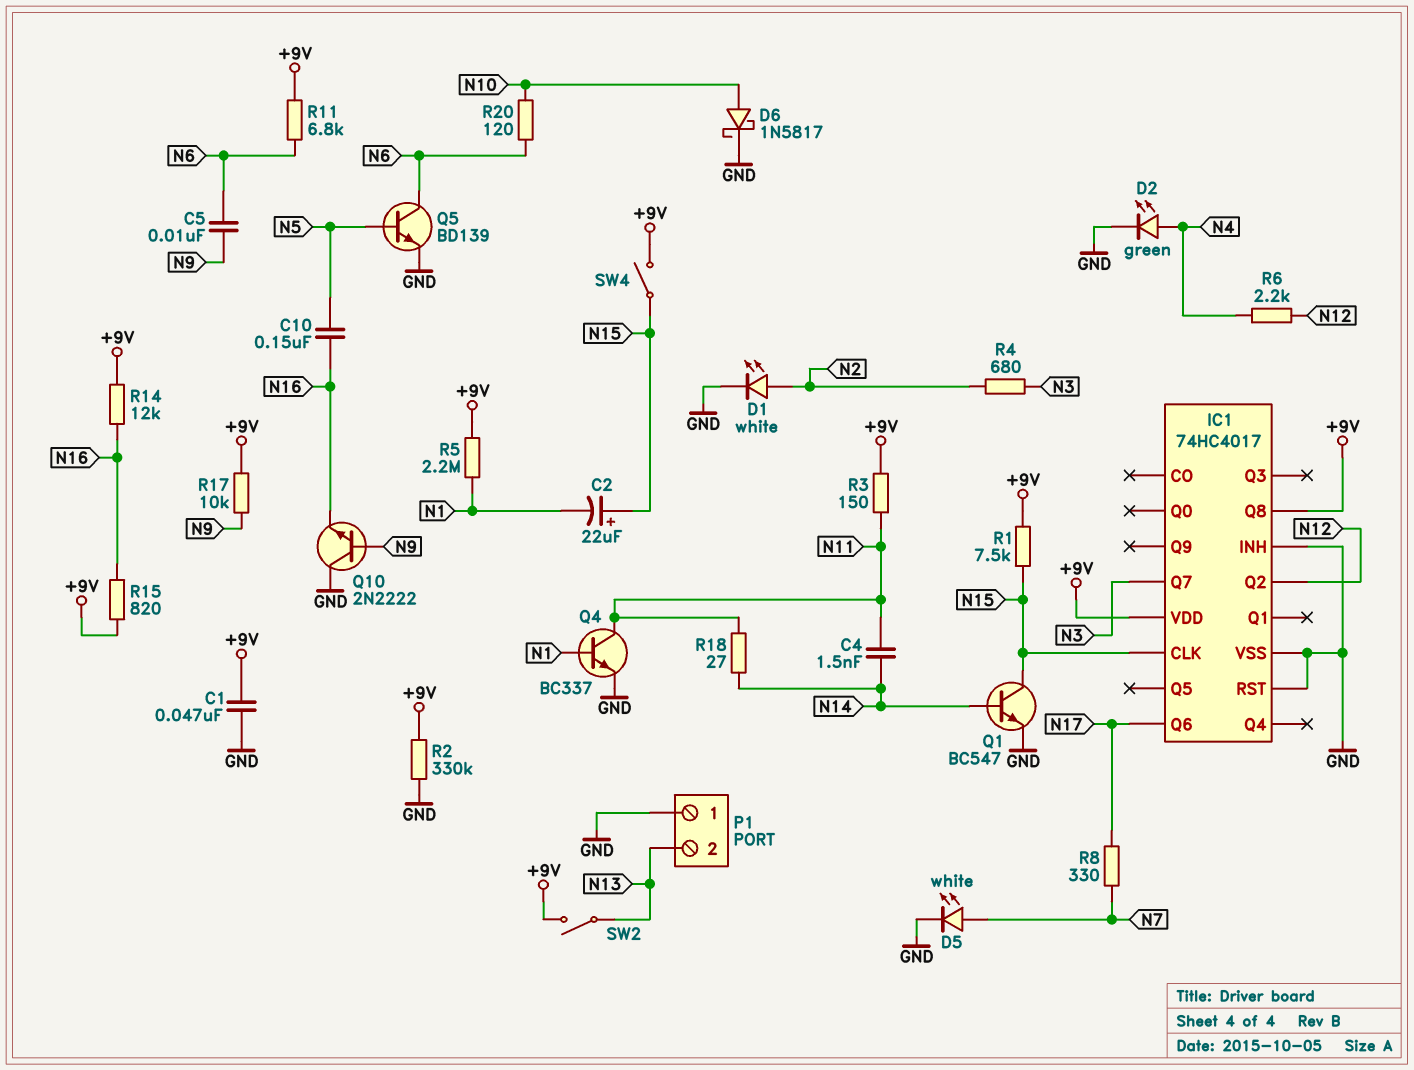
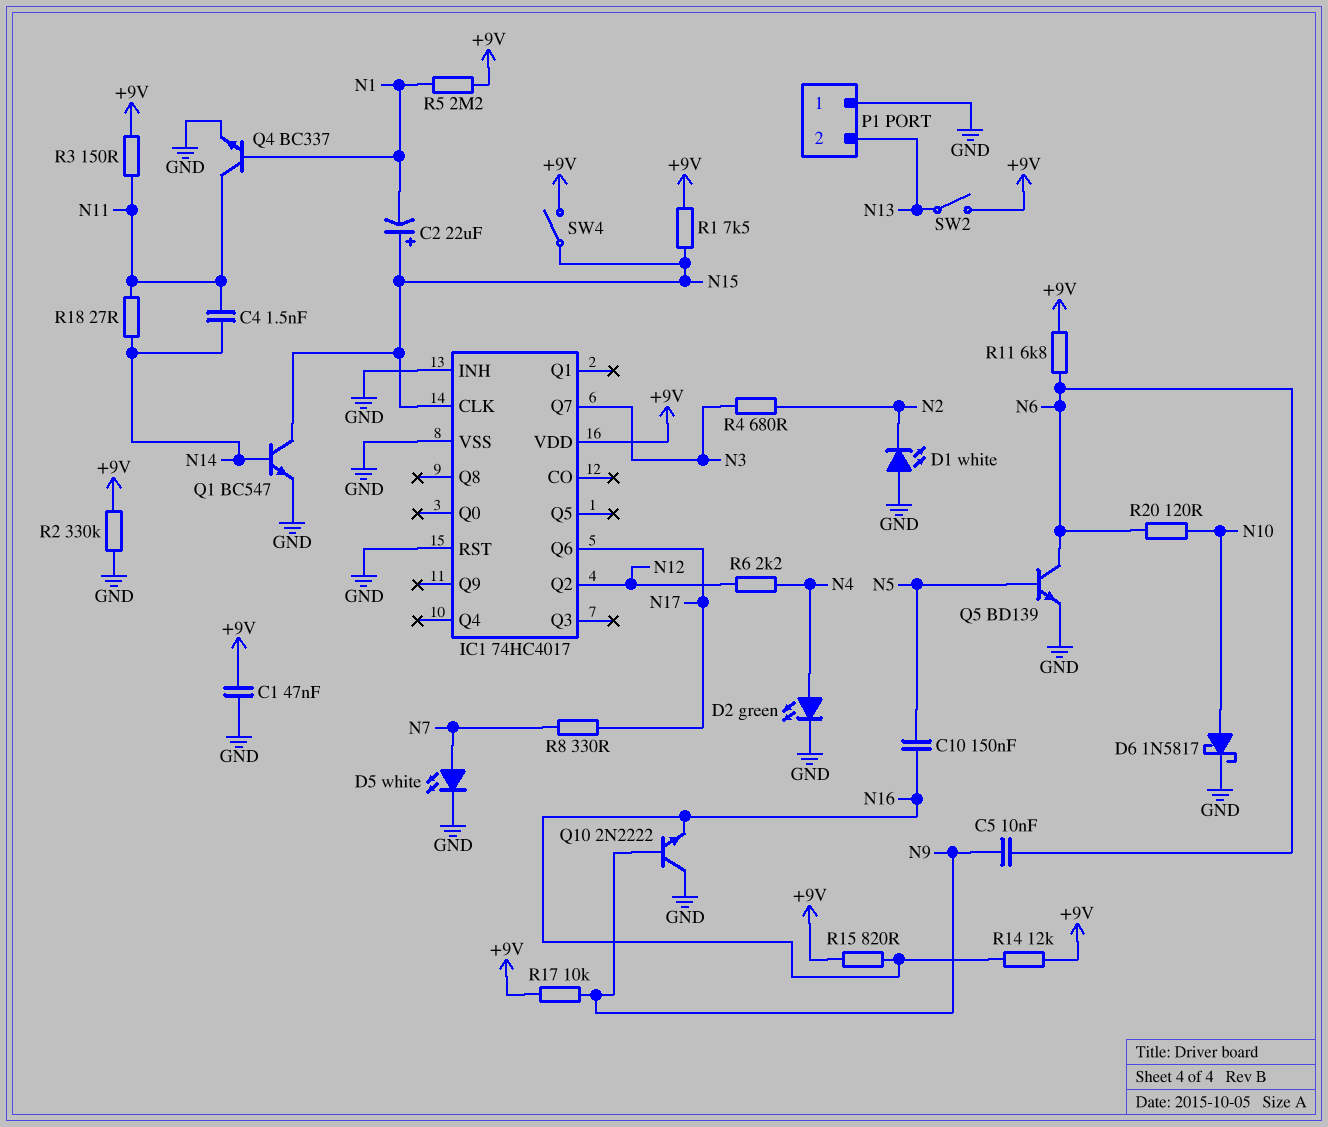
D1: LED white (A N2, K GND) -> LED white (A GND, K N2)
IC1 pin Q8: +9V -> none

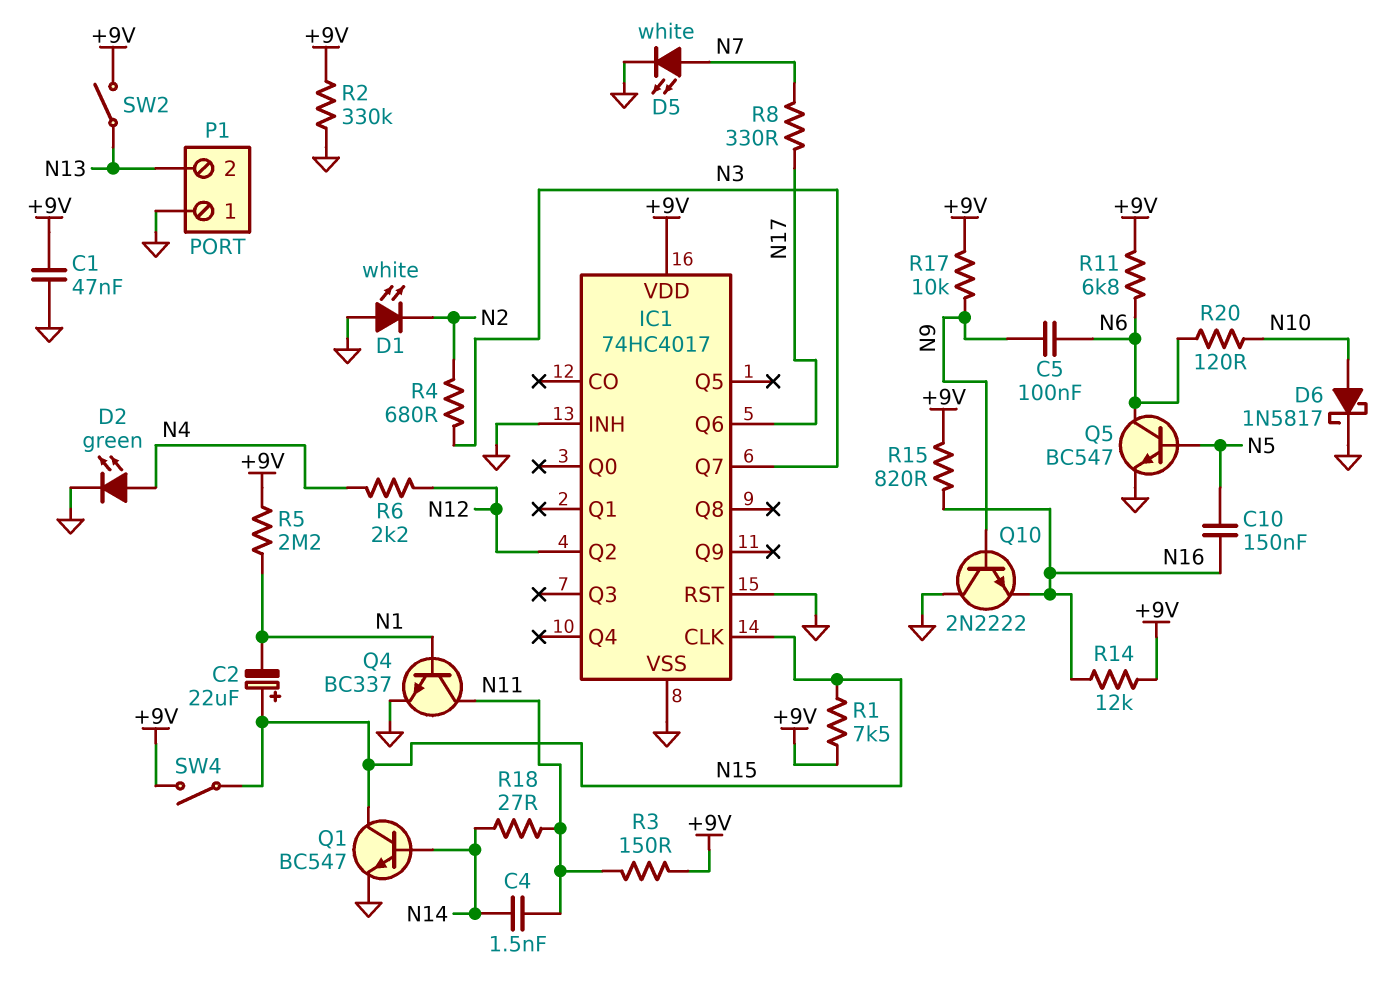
C5: 10nF (N6, N9) -> 100nF (N6, N9)
Q5: NPN BD139 (B N5, C N6, E GND) -> NPN BC547 (B N5, C N6, E GND)

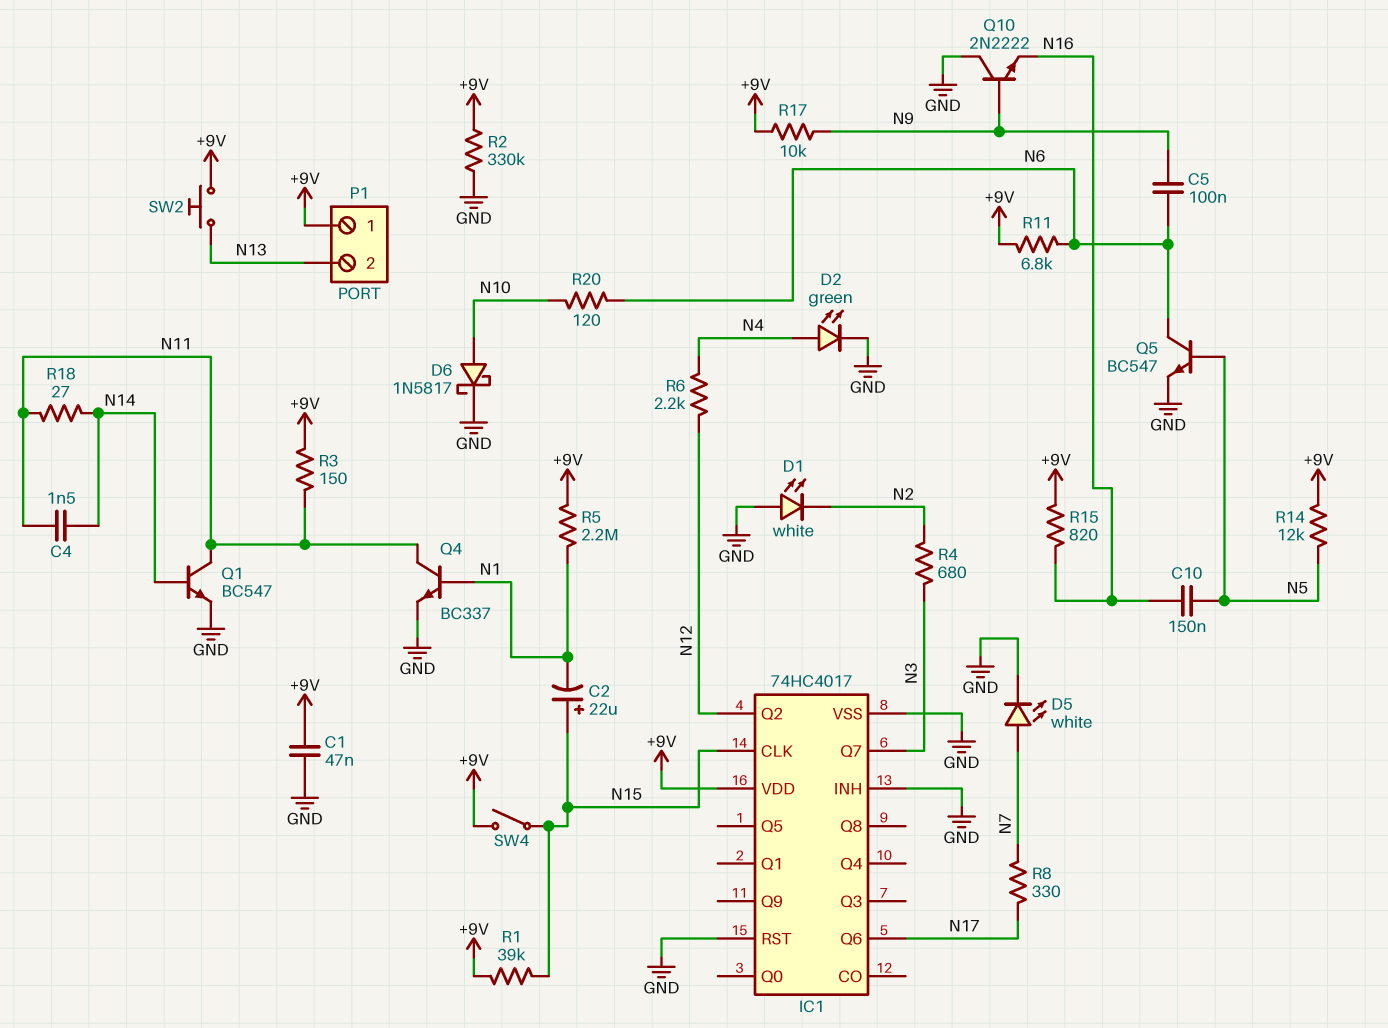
P1 pin 1: GND -> +9V
Q1: NPN BC547 (B N14, C N15, E GND) -> NPN BC547 (B N14, C N11, E GND)
R1: 7.5k (+9V, N15) -> 39k (+9V, N15)
R14: 12k (+9V, N16) -> 12k (+9V, N5)
SW2: switch (+9V, N13) -> button (+9V, N13)

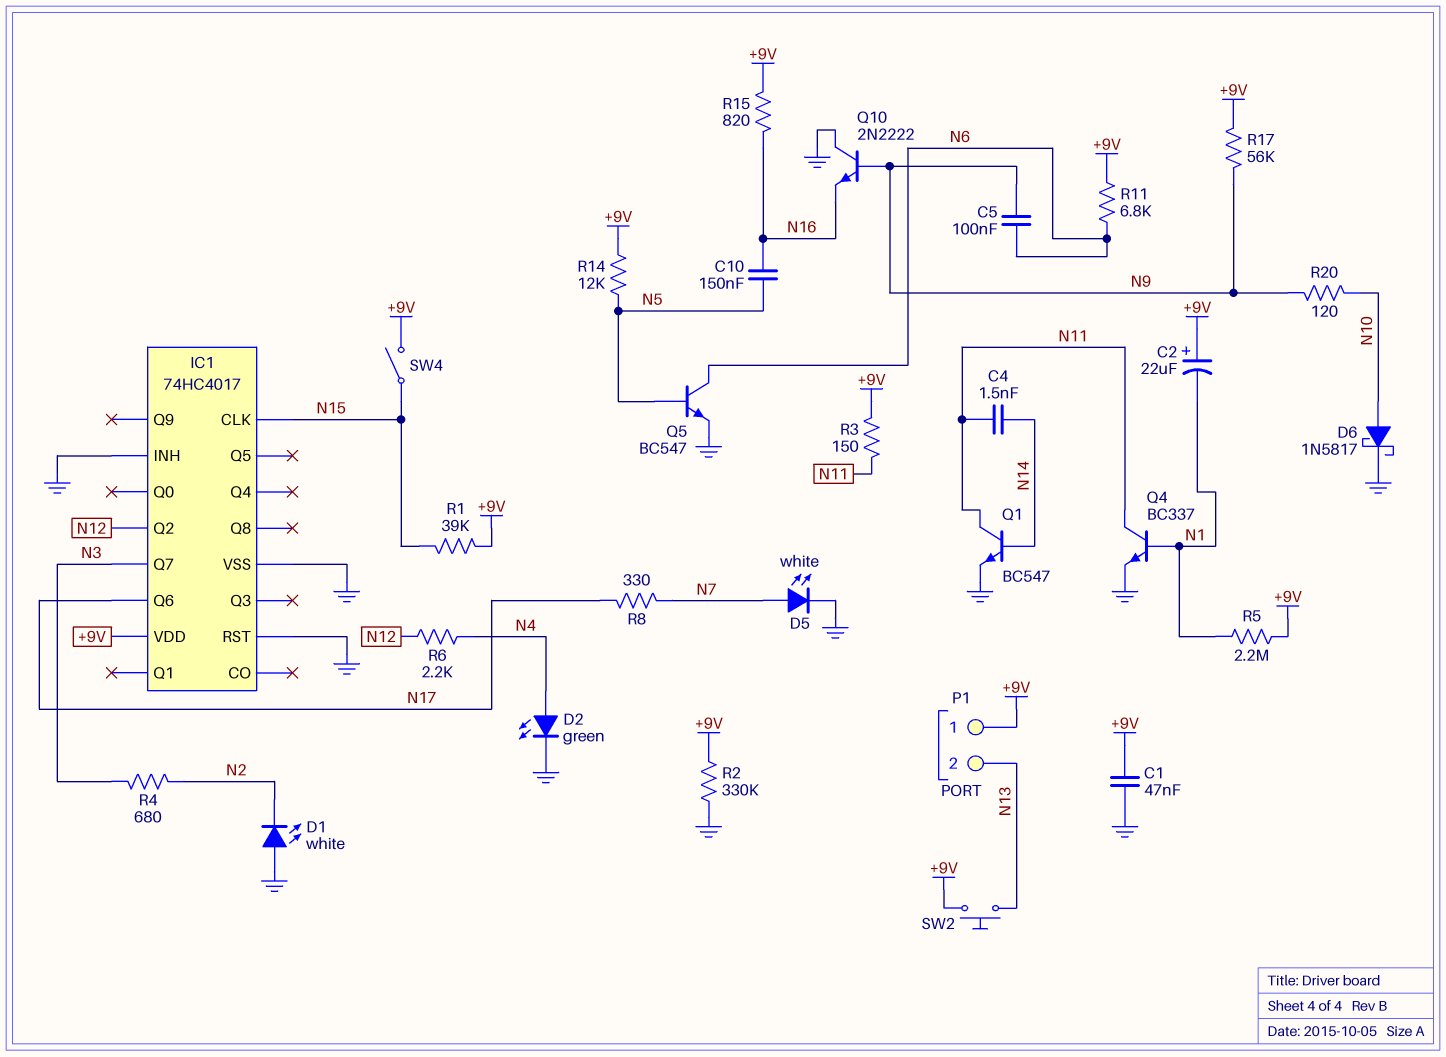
C2: 22uF (plus N15, minus N1) -> 22uF (plus +9V, minus N1)
R17: 10k (+9V, N9) -> 56k (+9V, N9)
R18: 27 (N11, N14) -> none
R20: 120 (N6, N10) -> 120 (N9, N10)

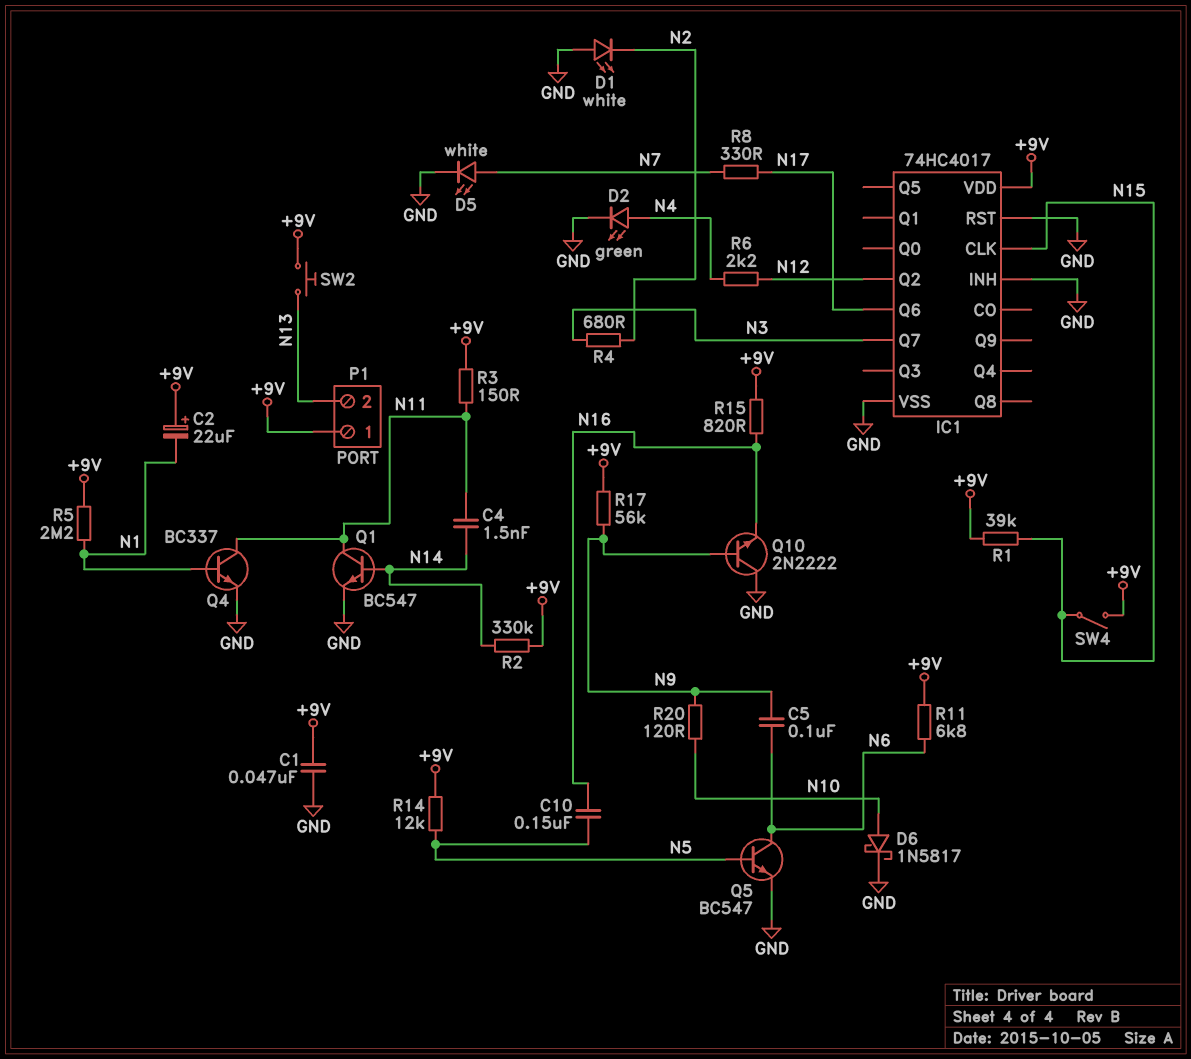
R2: 330k (+9V, GND) -> 330k (+9V, N14)

